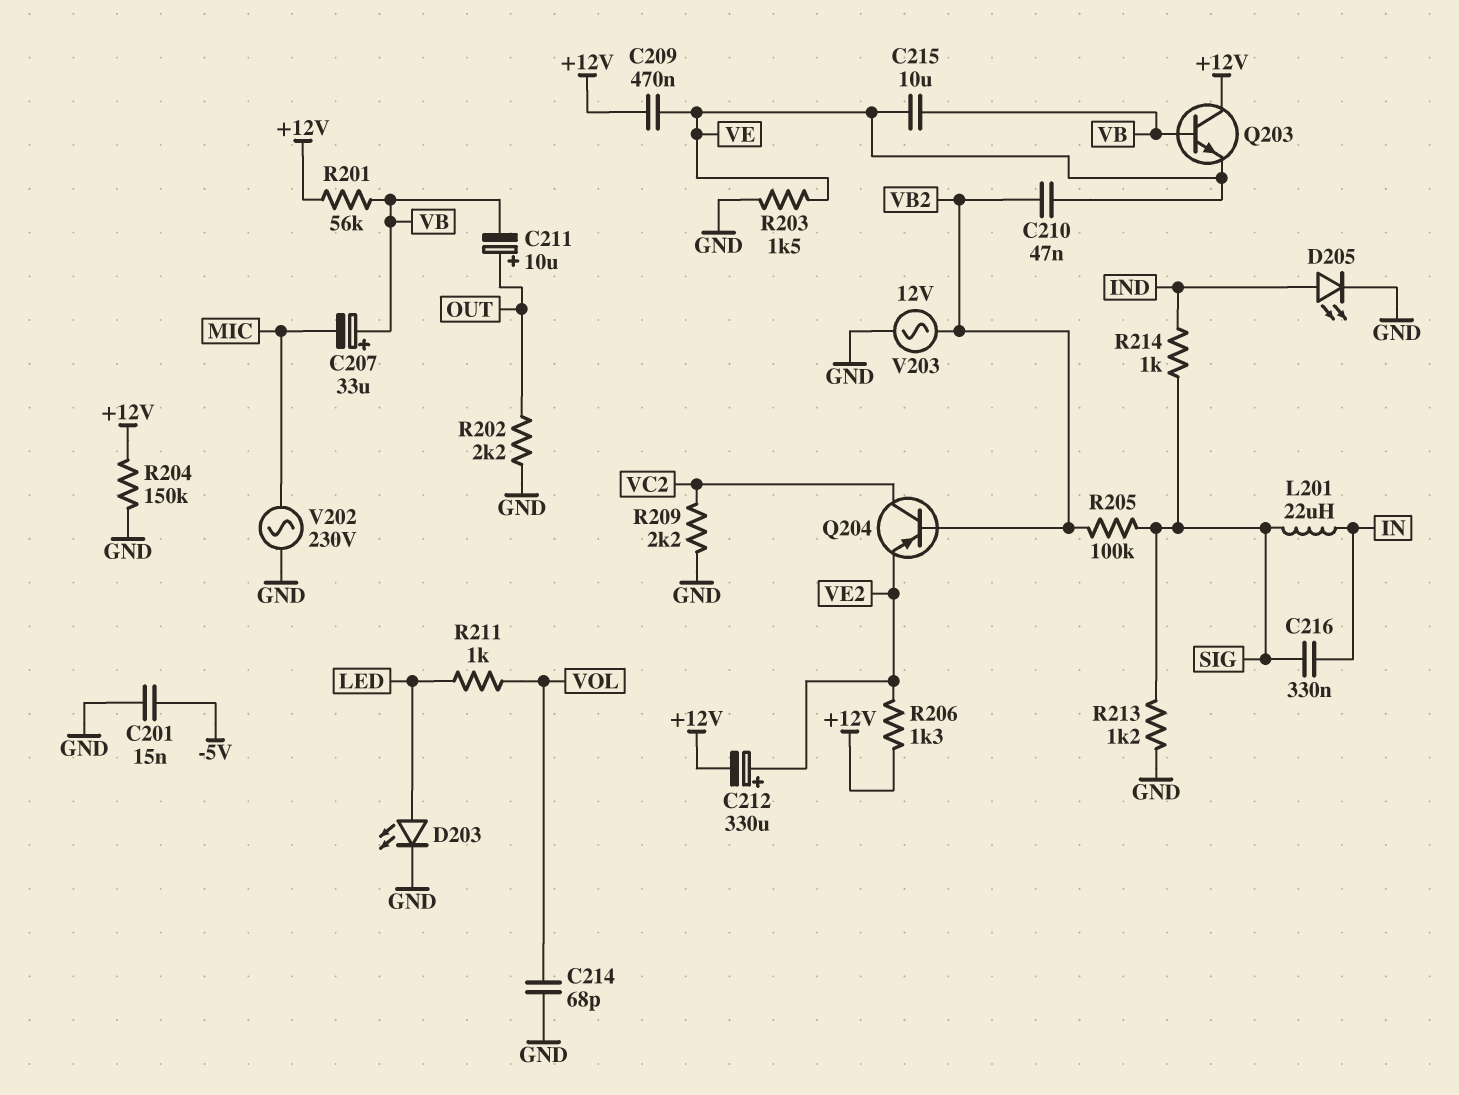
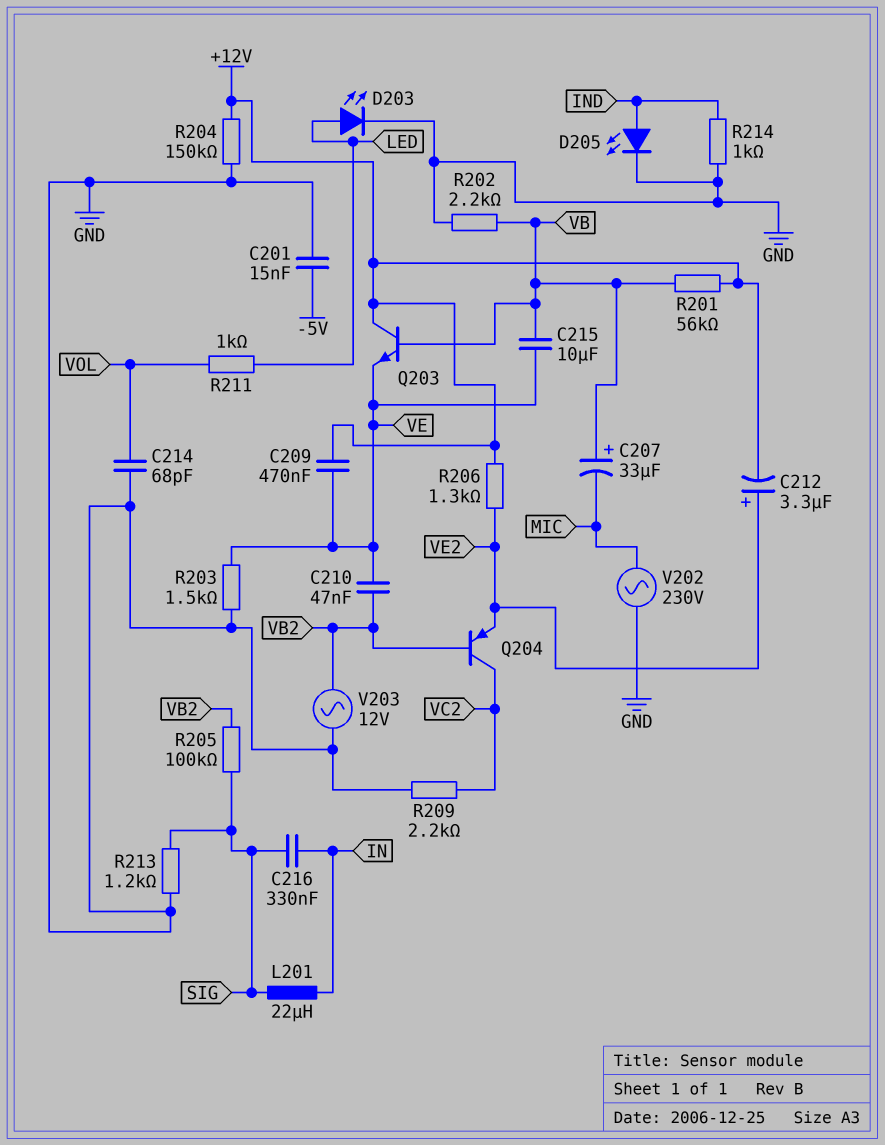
C211: 10uF (plus OUT, minus VB) -> none
C212: 330uF (plus VE2, minus +12V) -> 3.3uF (plus VE2, minus +12V)
R202: 2.2k (GND, OUT) -> 2.2k (GND, VB)
R214: 1k (IND, SIG) -> 1k (GND, IND)

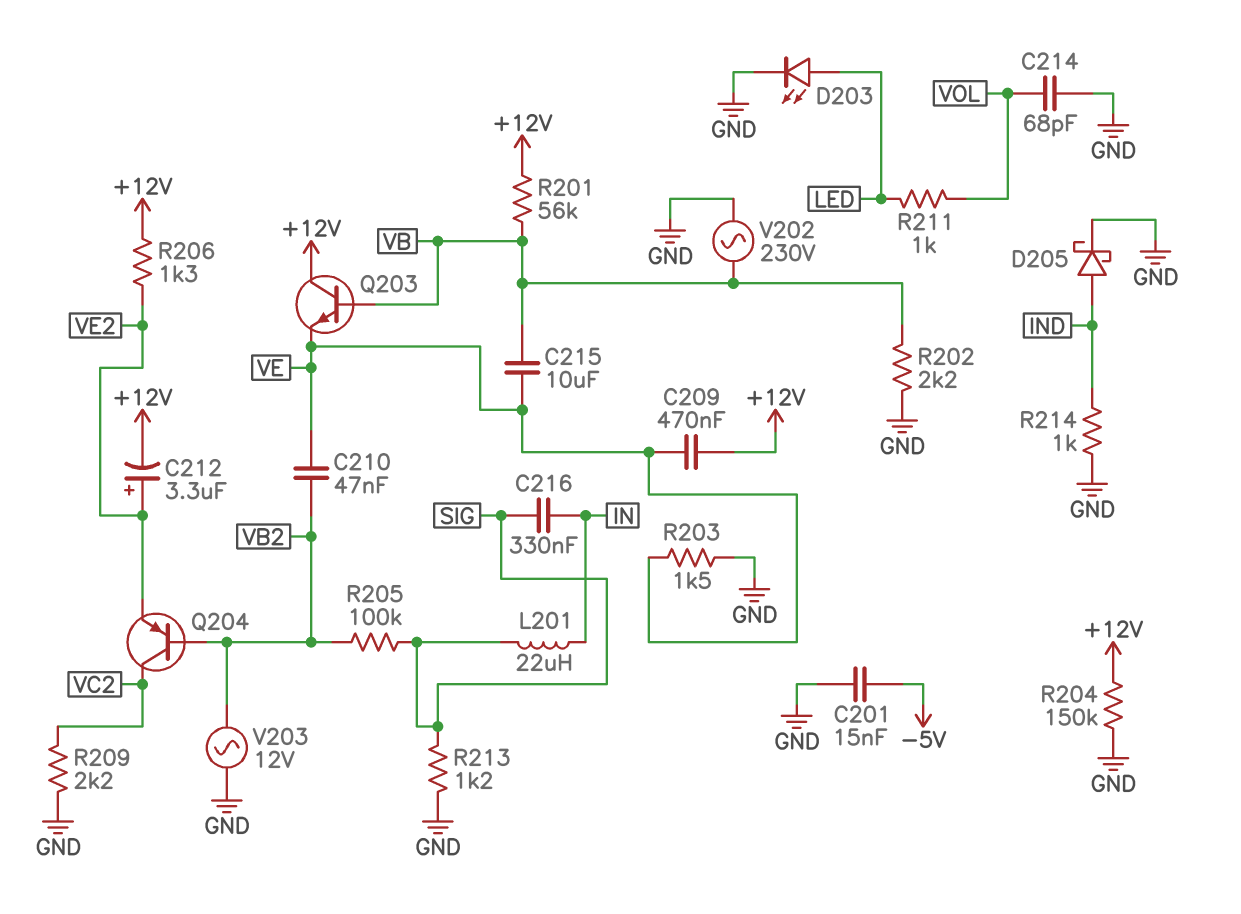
C207: 33uF (plus VB, minus MIC) -> none
D205: LED (A IND, K GND) -> schottky (A IND, K GND)
V202: AC 230V (GND, MIC) -> AC 230V (GND, VB)

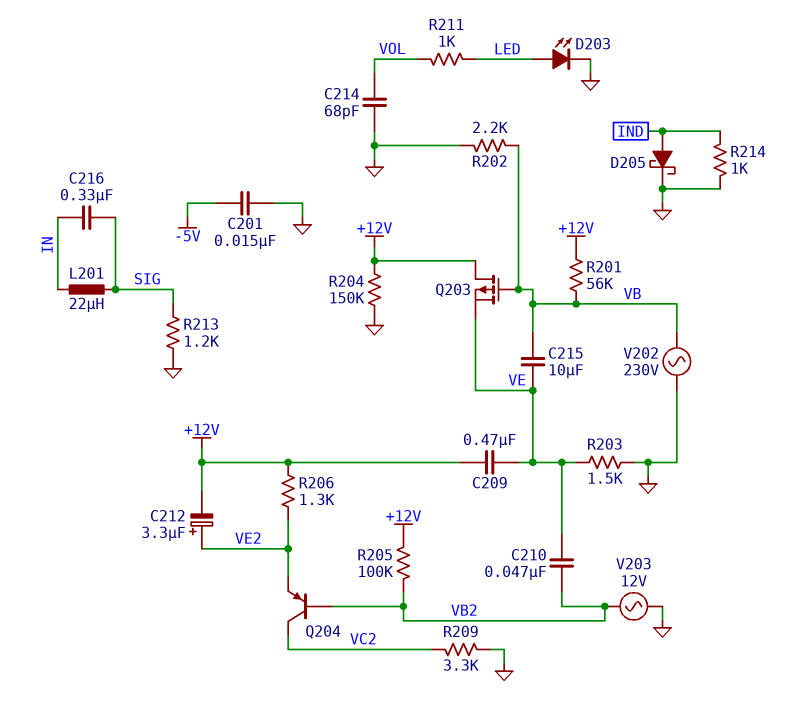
Q203: NPN (B VB, C +12V, E VE) -> PMOS (G VB, D +12V, S VE)
R205: 100k (SIG, VB2) -> 100k (+12V, VB2)
R209: 2.2k (GND, VC2) -> 3.3k (GND, VC2)

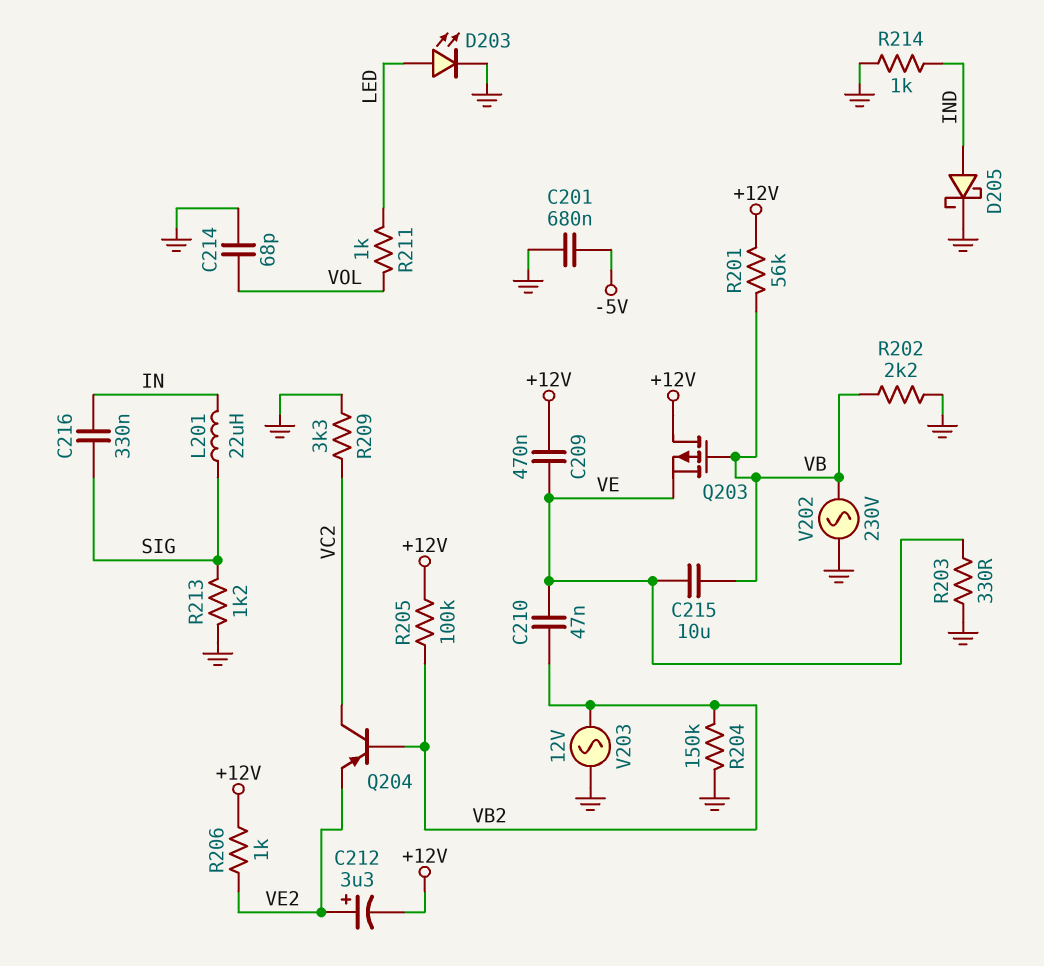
C201: 15nF (-5V, GND) -> 680nF (-5V, GND)
R203: 1.5k (GND, VE) -> 330 (GND, VE)
R204: 150k (+12V, GND) -> 150k (GND, VB2)
R206: 1.3k (+12V, VE2) -> 1k (+12V, VE2)

